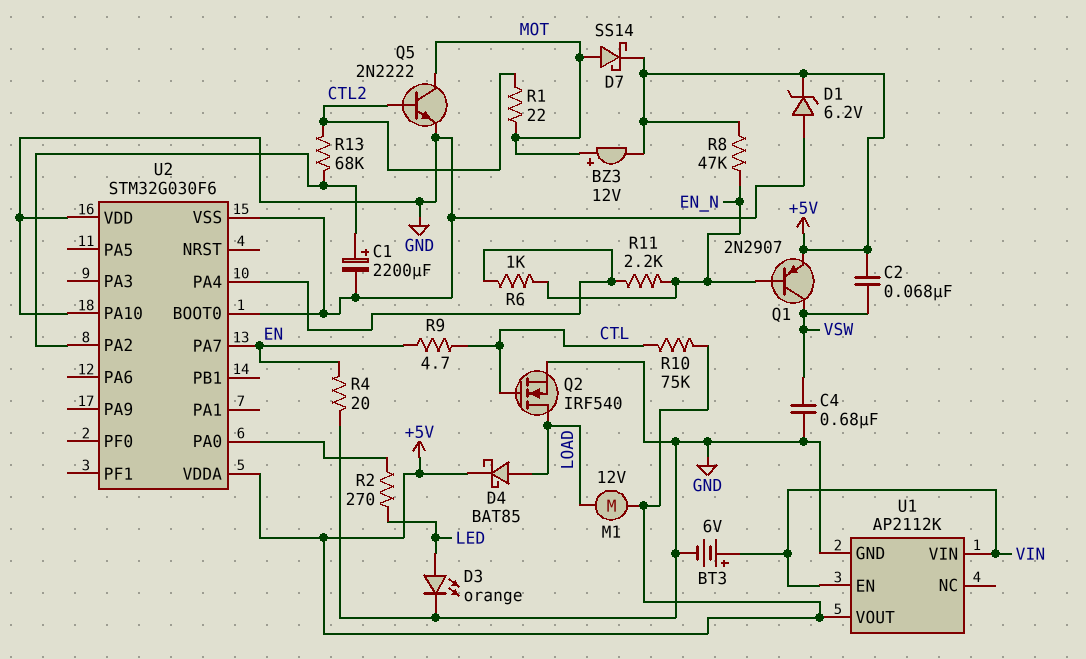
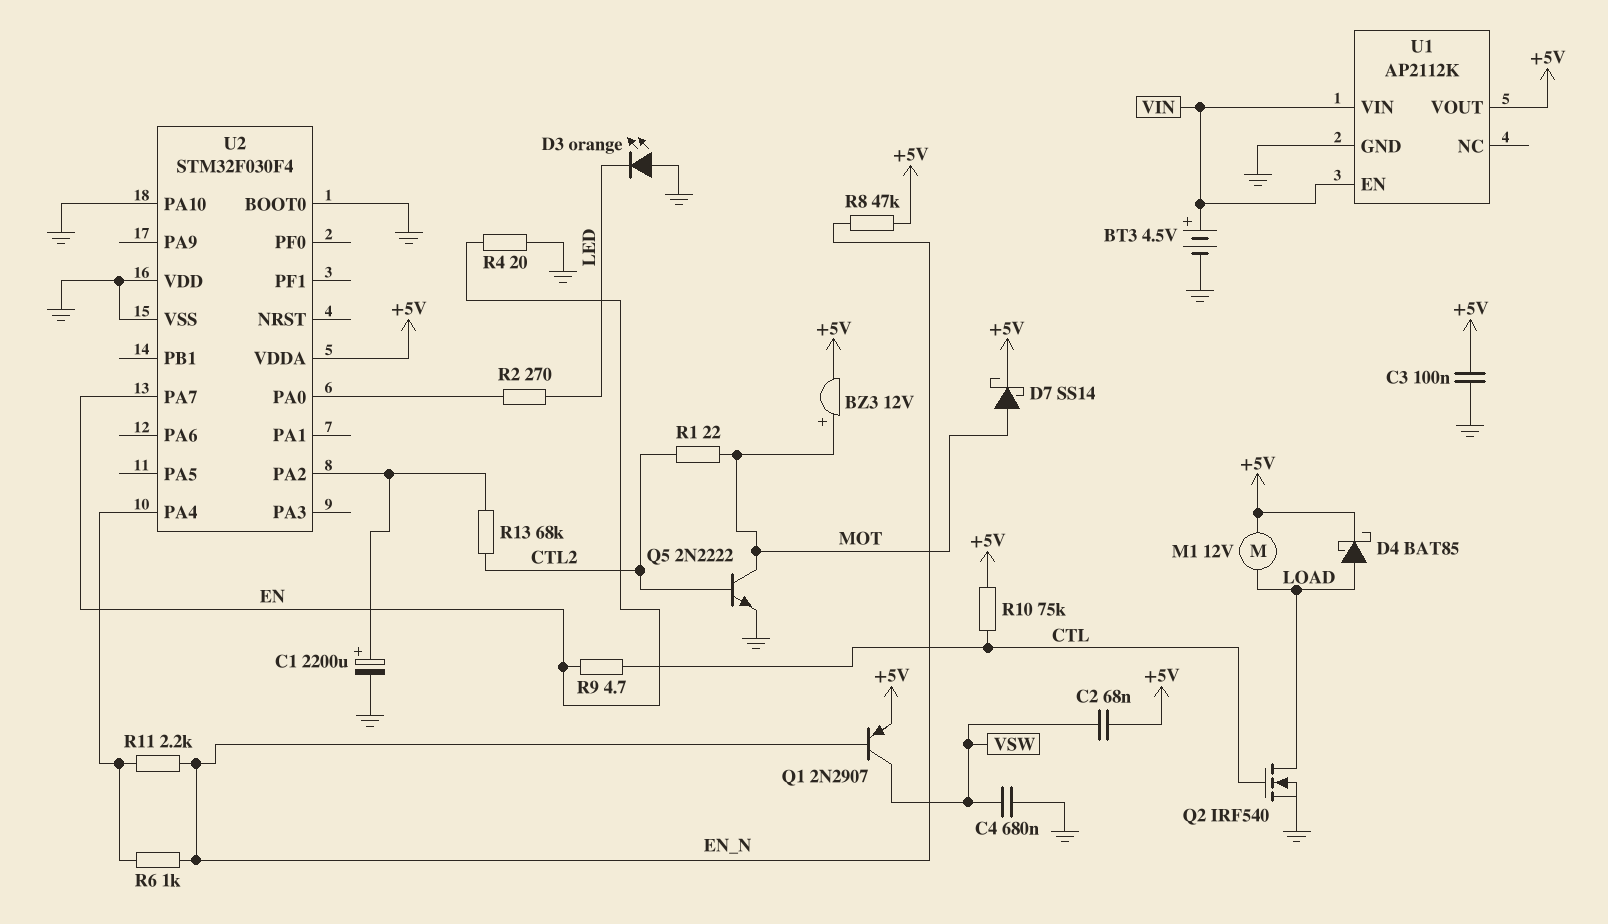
BT3: 6V (plus VIN, minus GND) -> 4.5V (plus VIN, minus GND)
C3: none -> 100nF (+5V, GND)
D1: zener 6.2V (A GND, K +5V) -> none
D3: LED orange (A LED, K GND) -> LED orange (A GND, K LED)
U2: STM32G030F6 -> STM32F030F4

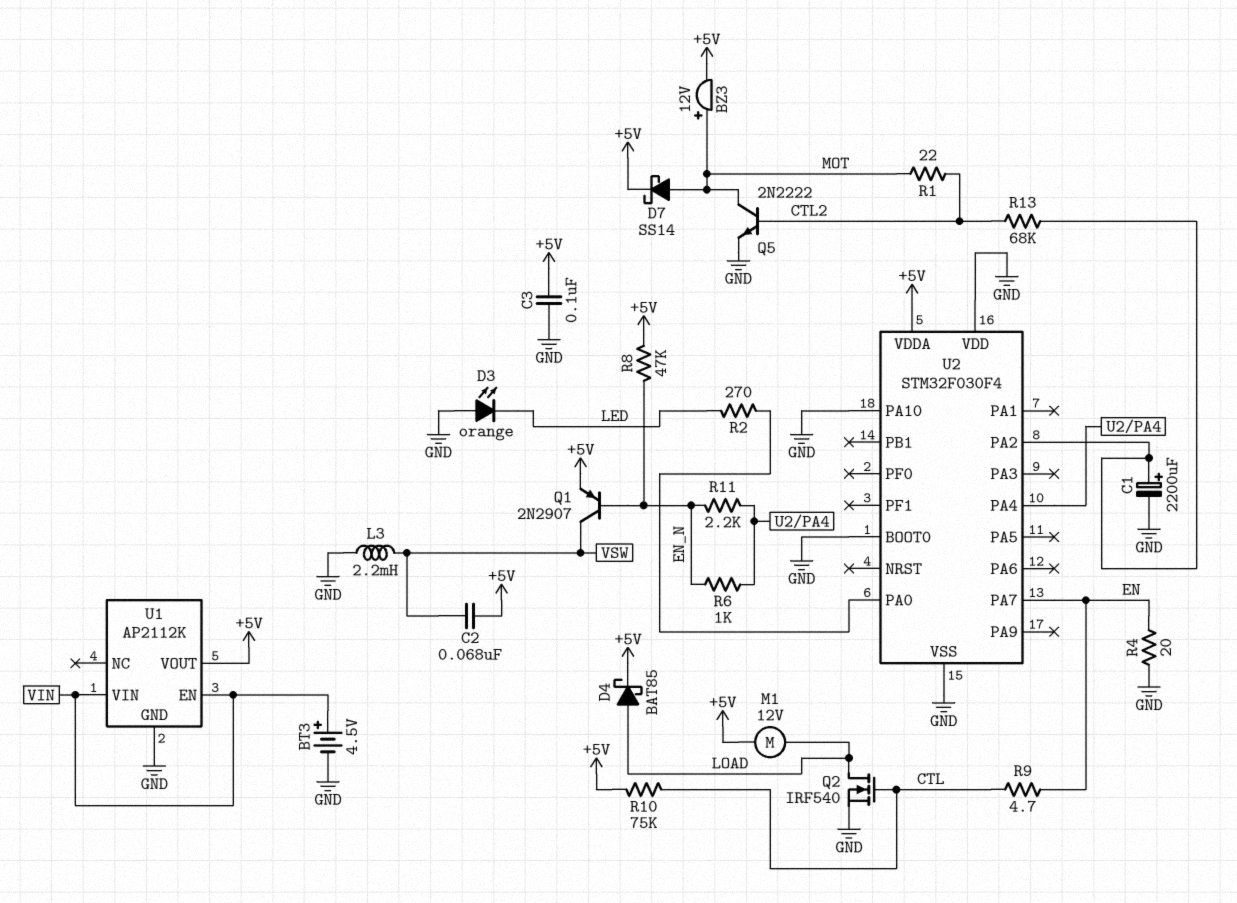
C4: 680nF (GND, VSW) -> none
L3: none -> 2.2mH (GND, VSW)

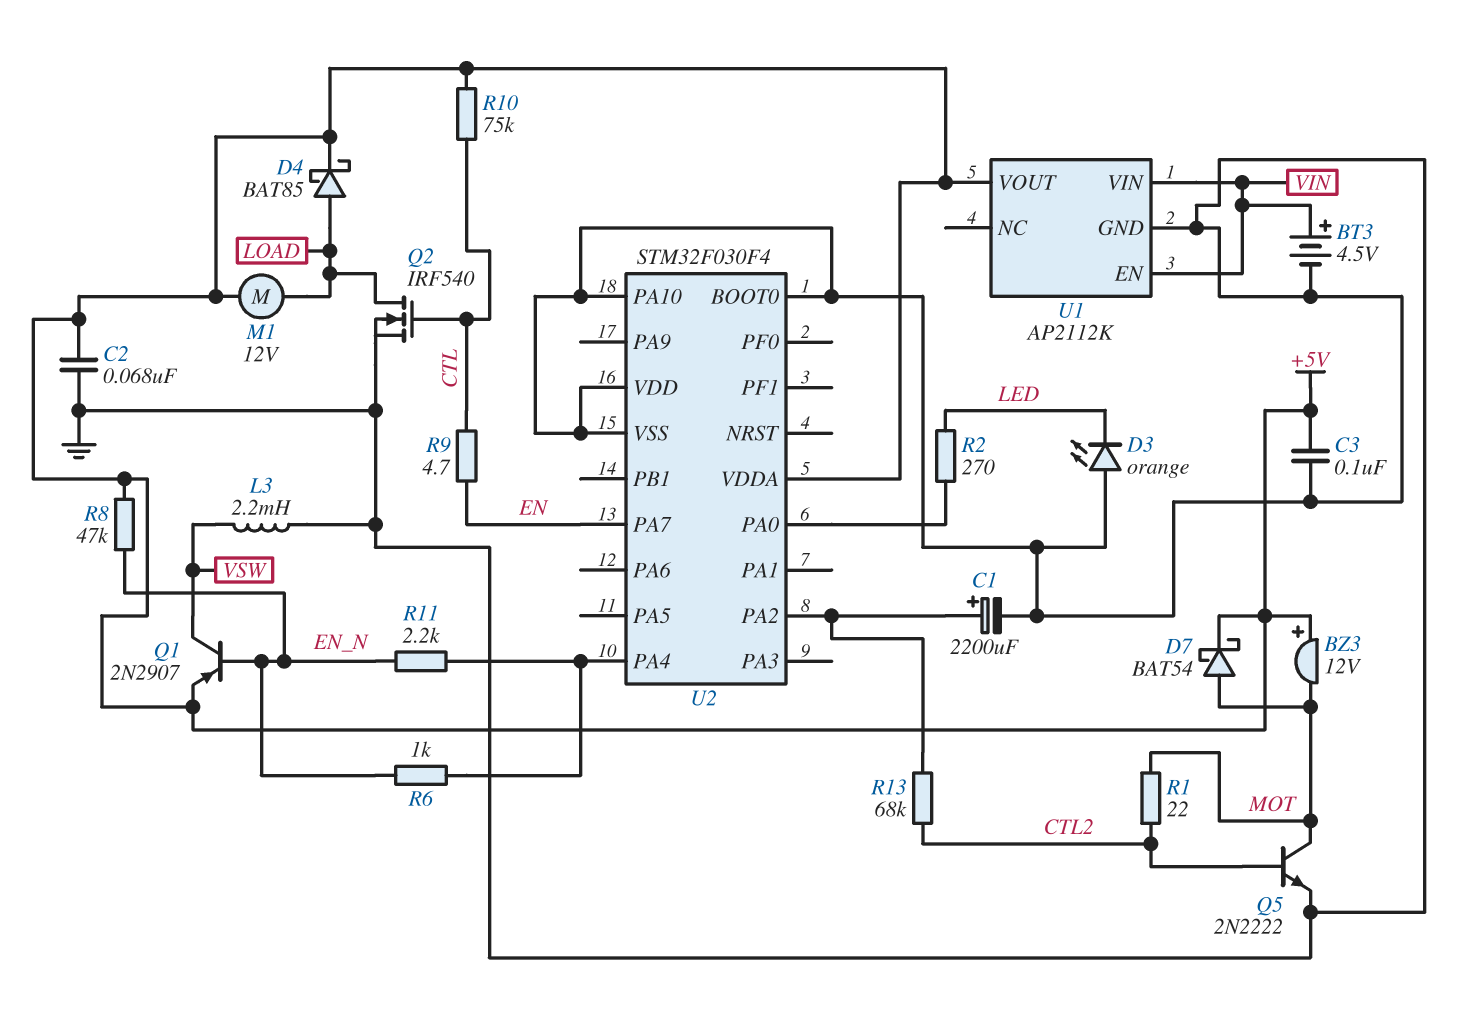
BZ3: buzzer 12V (plus MOT, minus +5V) -> buzzer 12V (plus +5V, minus MOT)
C2: 68nF (+5V, VSW) -> 68nF (+5V, GND)
D7: schottky SS14 (A MOT, K +5V) -> schottky BAT54 (A MOT, K +5V)
R4: 20 (EN, GND) -> none

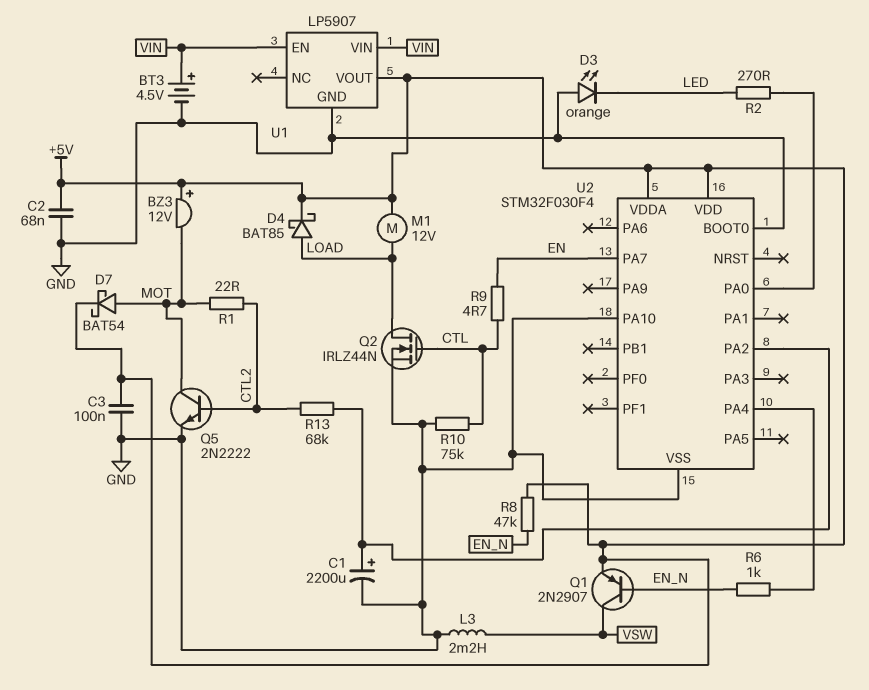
Q2: NMOS IRF540 (G CTL, D LOAD, S GND) -> NMOS IRLZ44N (G CTL, D LOAD, S GND)
R10: 75k (+5V, CTL) -> 75k (CTL, GND)
R11: 2.2k (EN_N, U2/PA4) -> none
U1: AP2112K -> LP5907
U2 pin VDD: GND -> +5V

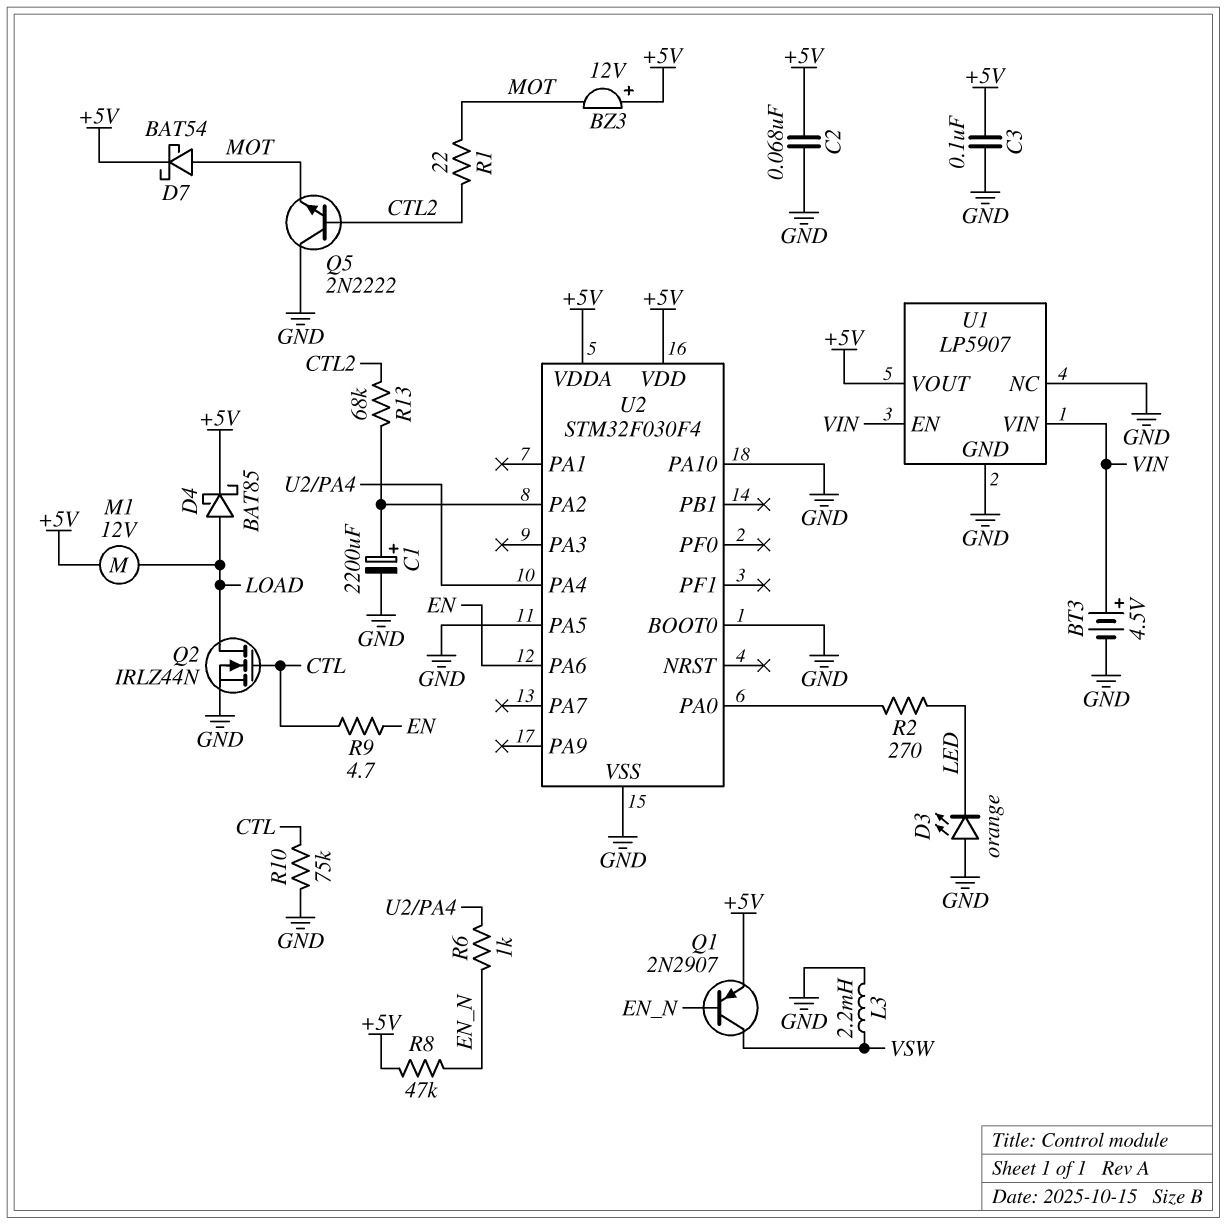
Q5: NPN 2N2222 (B CTL2, C MOT, E GND) -> NPN 2N2222 (B CTL2, C GND, E MOT)
U1 pin NC: none -> GND
U2 pin PA5: none -> GND
U2 pin PA6: none -> EN
U2 pin PA7: EN -> none

